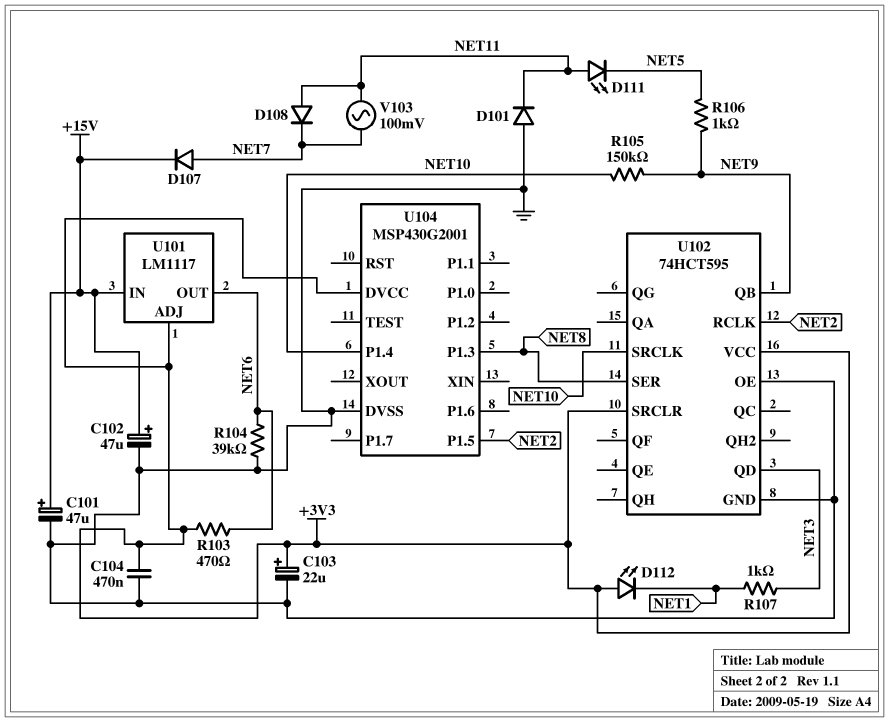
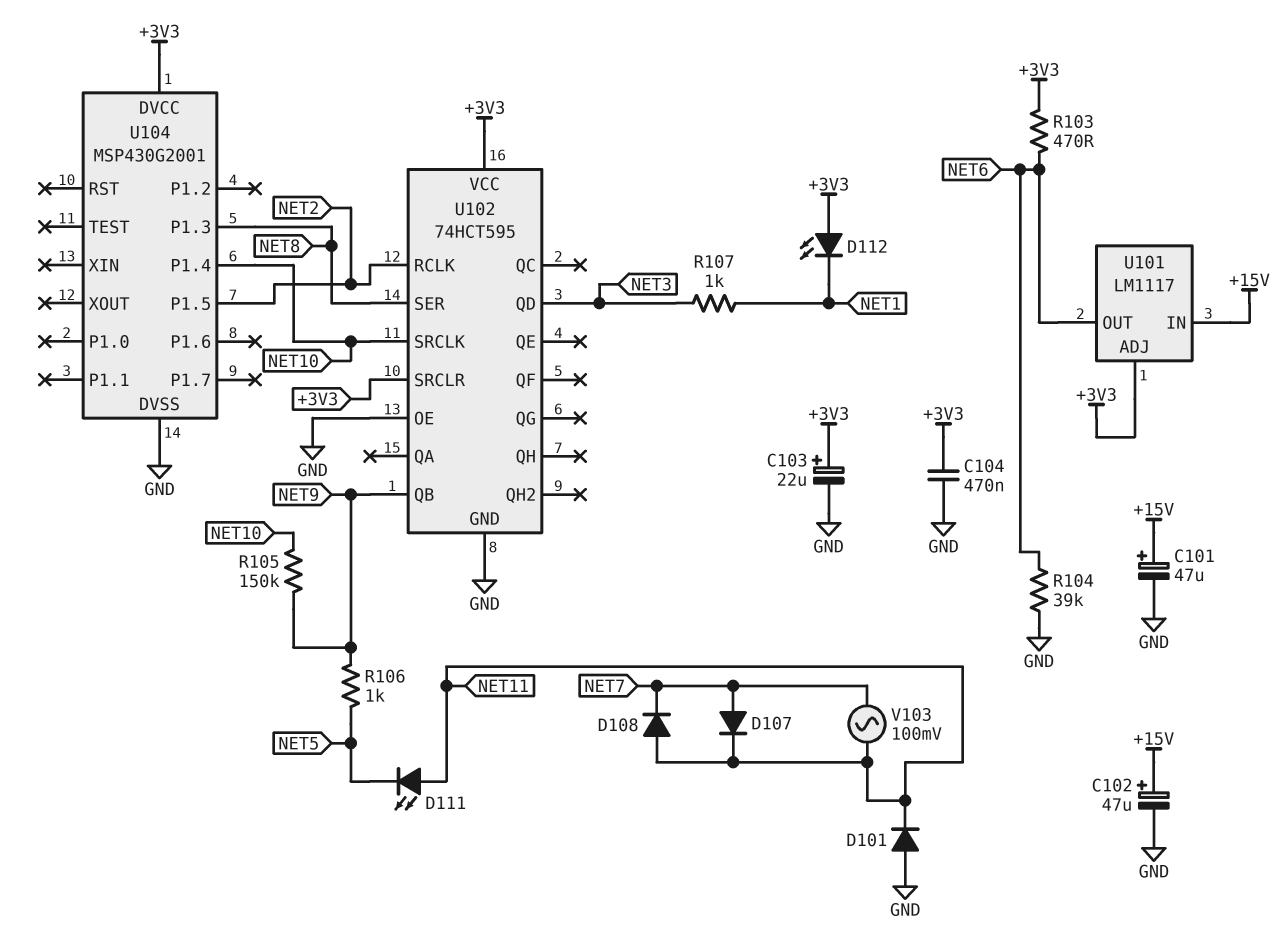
D107: diode (A NET7, K +15V) -> diode (A NET7, K NET11)

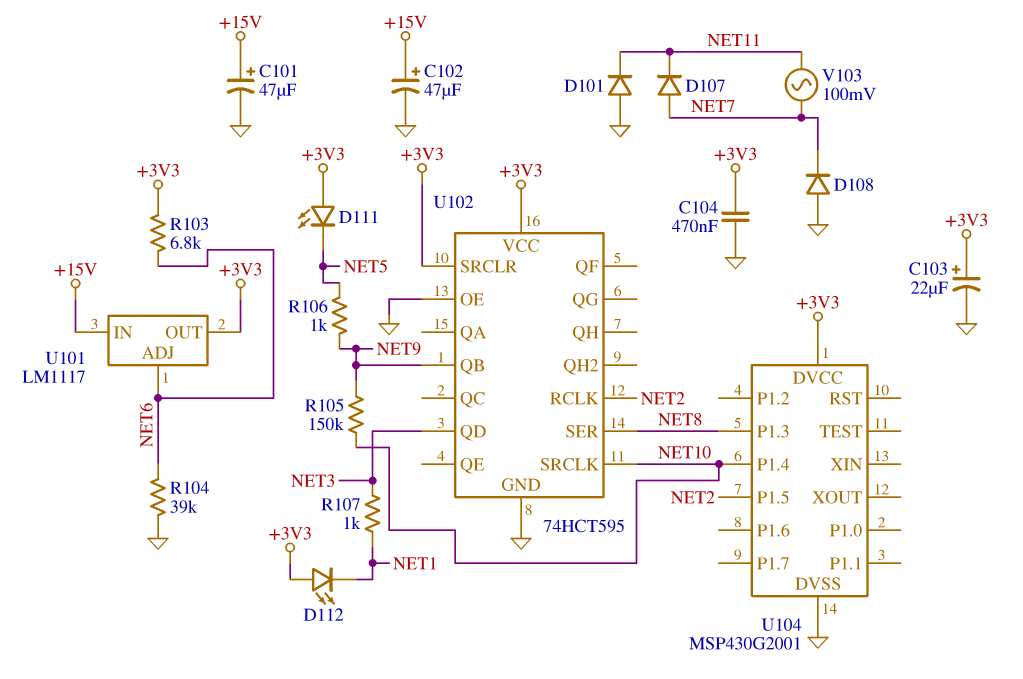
D108: diode (A NET11, K NET7) -> diode (A GND, K NET7)
D111: LED (A NET11, K NET5) -> LED (A +3V3, K NET5)
R103: 470 (+3V3, NET6) -> 6.8k (+3V3, NET6)
U101 pin ADJ: +3V3 -> NET6
U101 pin OUT: NET6 -> +3V3

